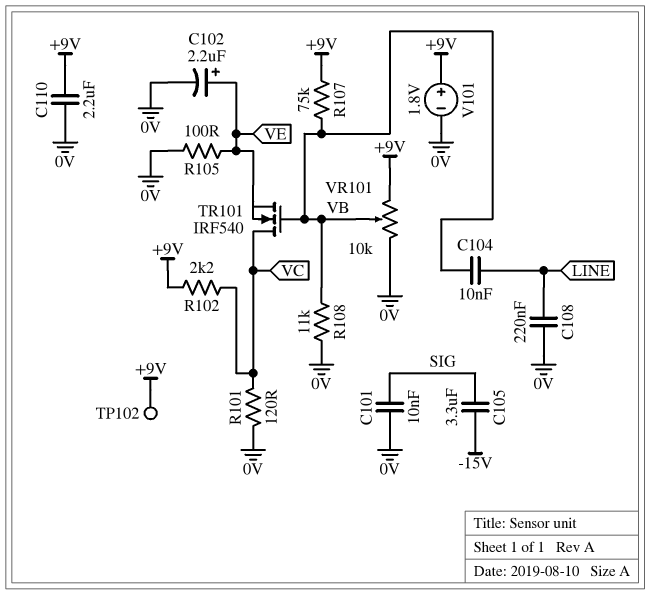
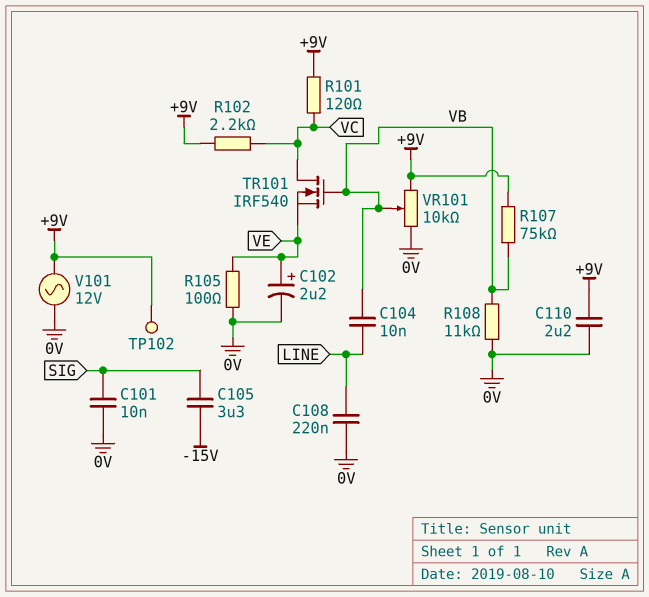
R101: 120 (0V, VC) -> 120 (+9V, VC)
V101: 1.8V (plus +9V, minus 0V) -> AC 12V (+9V, 0V)

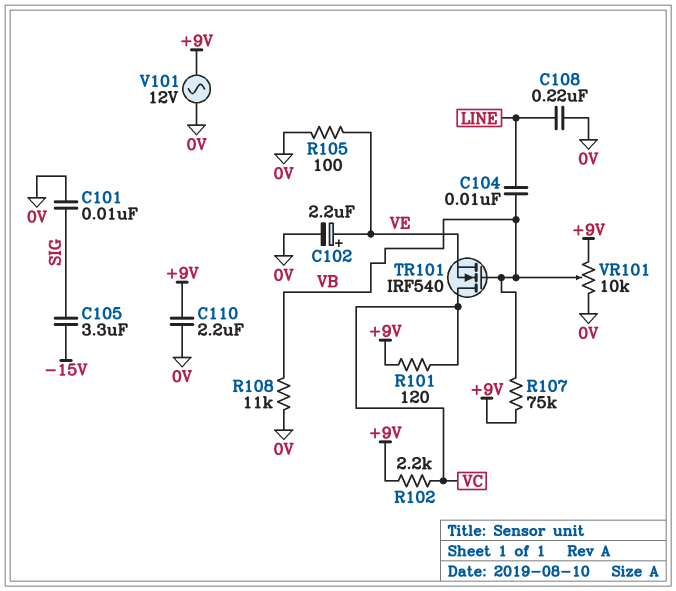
TP102: test point (+9V) -> none

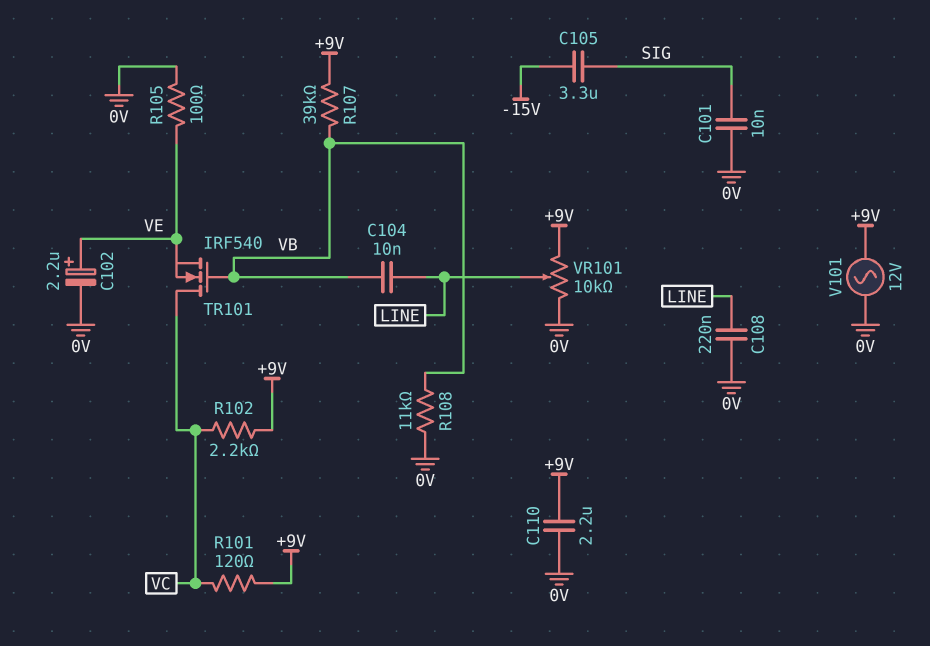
R107: 75k (+9V, VB) -> 39k (+9V, VB)
VR101: 10k (+9V, 0V, wiper VB) -> 10k (+9V, 0V, wiper LINE)

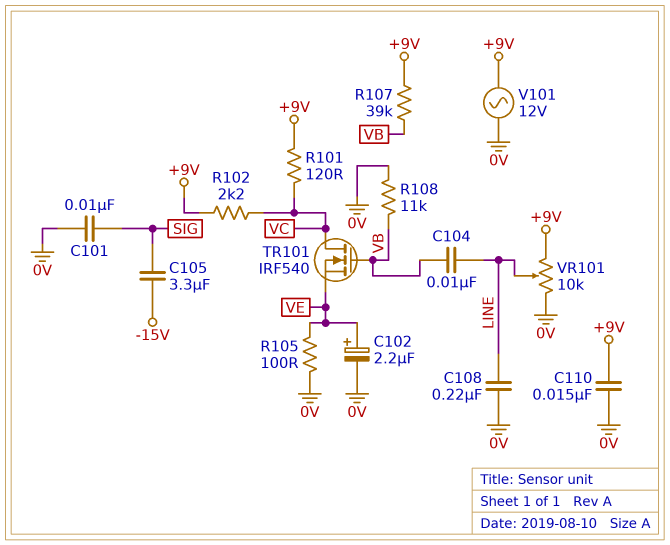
C110: 2.2uF (+9V, 0V) -> 15nF (+9V, 0V)

